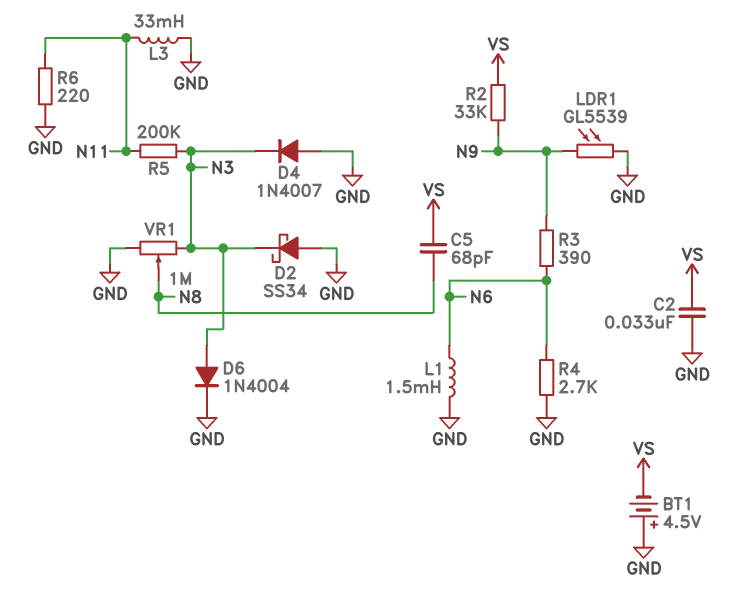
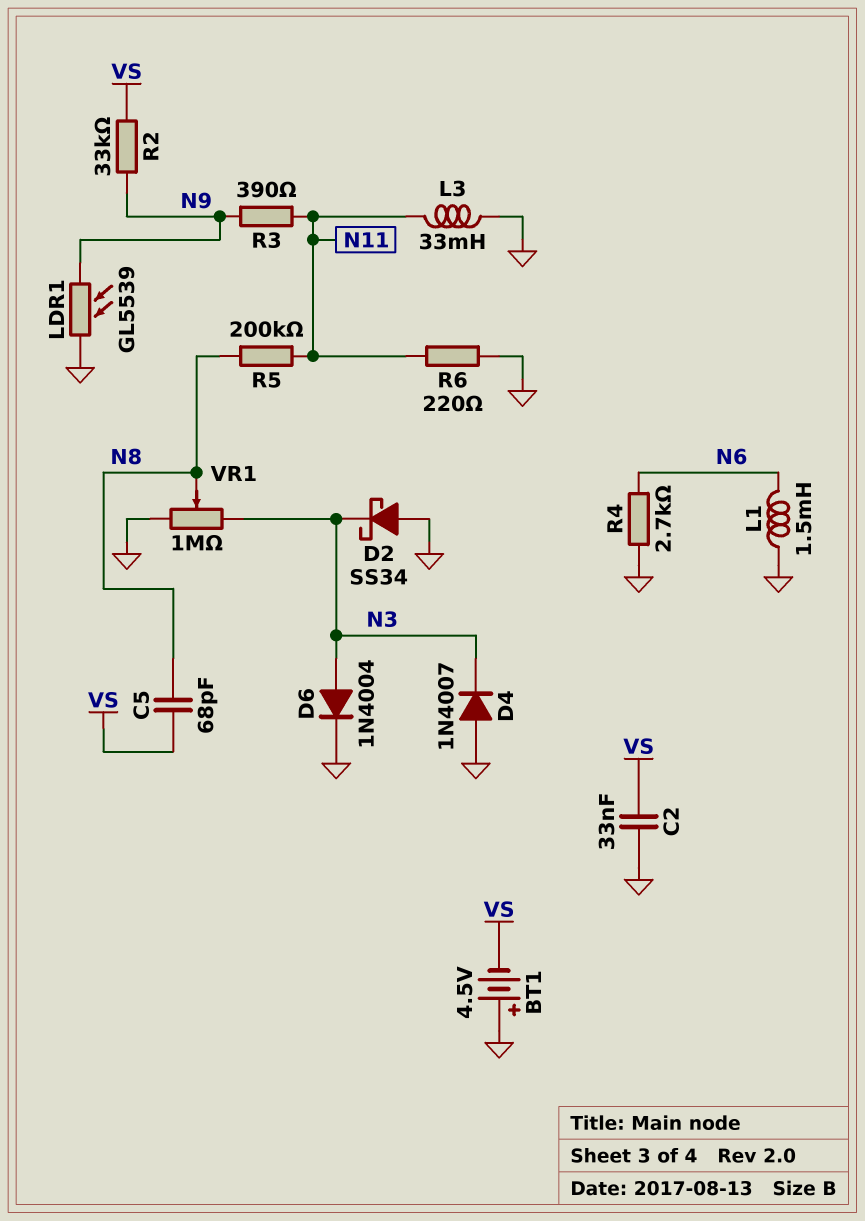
R3: 390 (N6, N9) -> 390 (N9, N11)
R5: 200k (N3, N11) -> 200k (N8, N11)

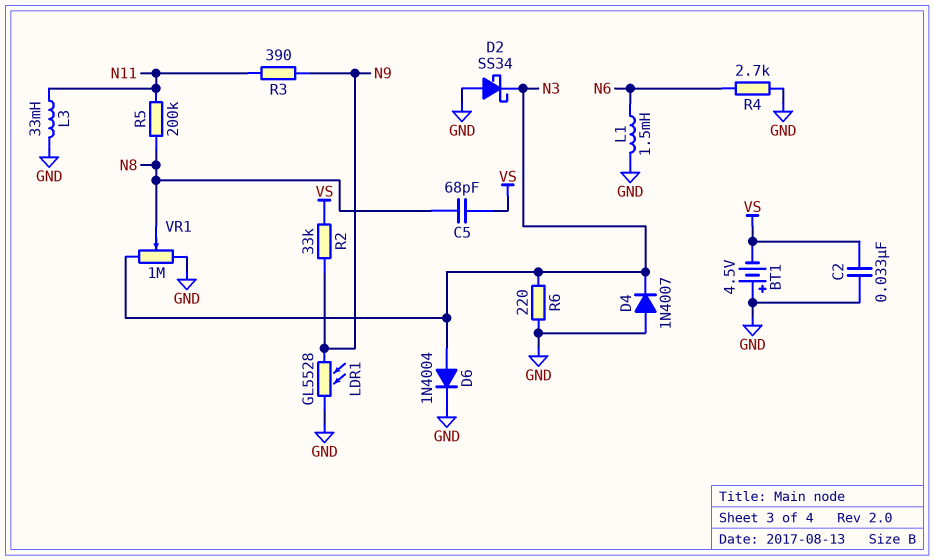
LDR1: GL5539 (GND, N9) -> GL5528 (GND, N9)
R6: 220 (GND, N11) -> 220 (GND, N3)

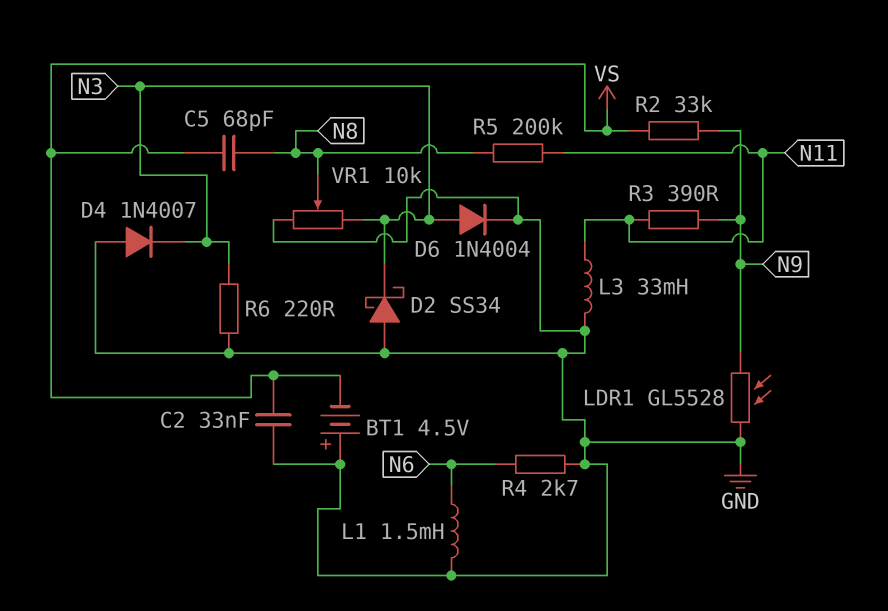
VR1: 1M (GND, N3, wiper N8) -> 10k (GND, N3, wiper N8)

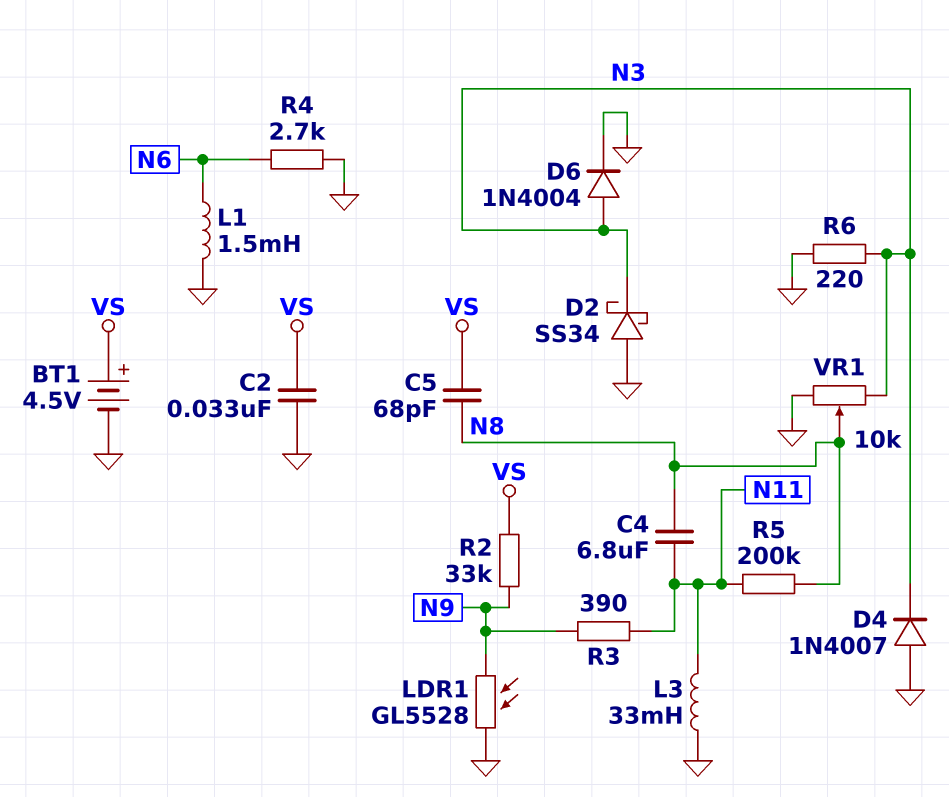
BT1: 4.5V (plus GND, minus VS) -> 4.5V (plus VS, minus GND)
C4: none -> 6.8uF (N8, N11)

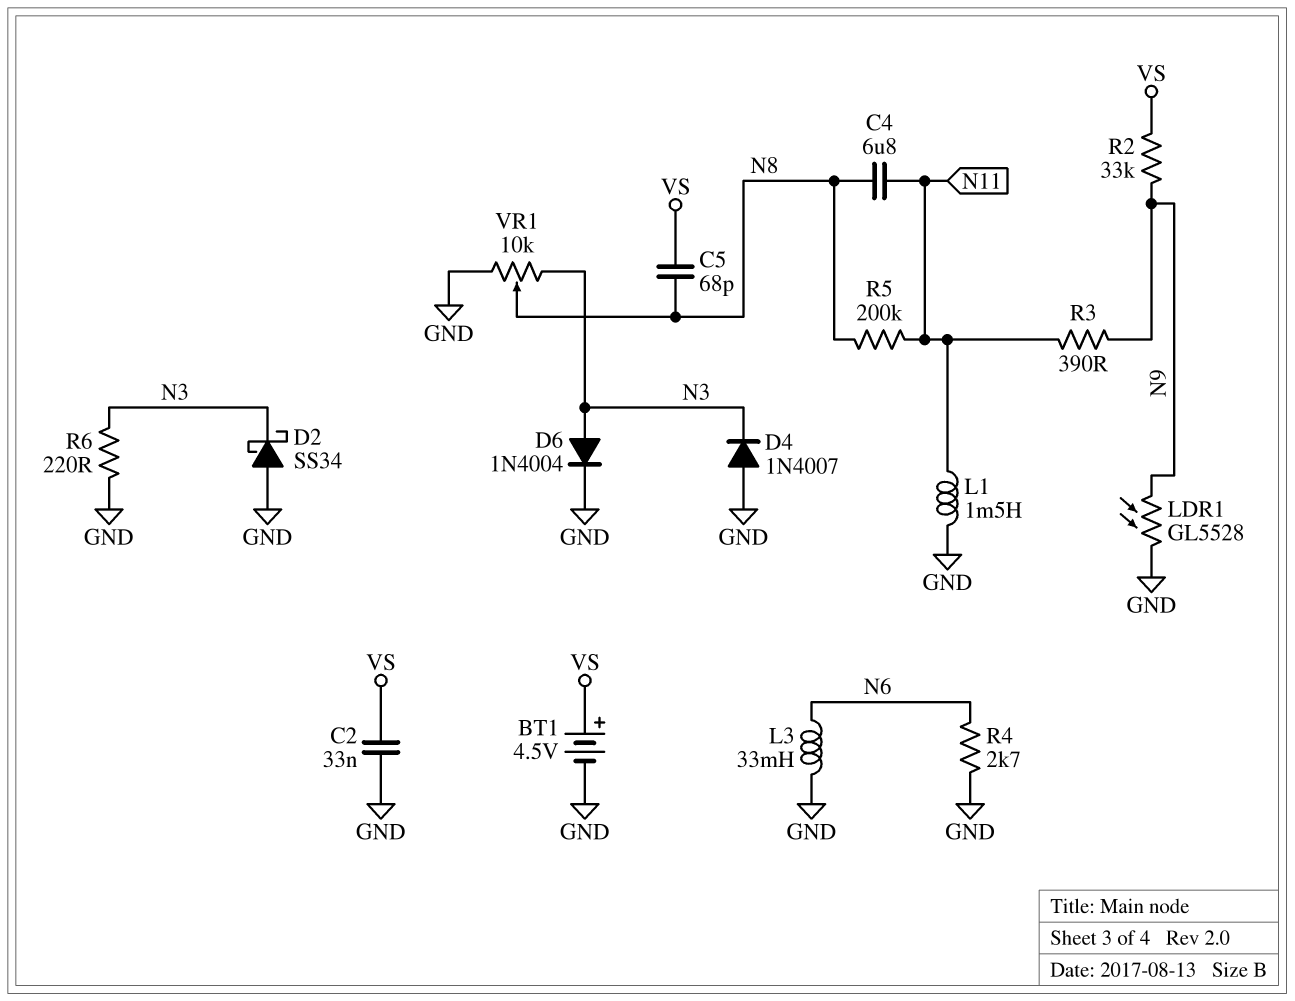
L1: 1.5mH (GND, N6) -> 1.5mH (GND, N11)
L3: 33mH (GND, N11) -> 33mH (GND, N6)

